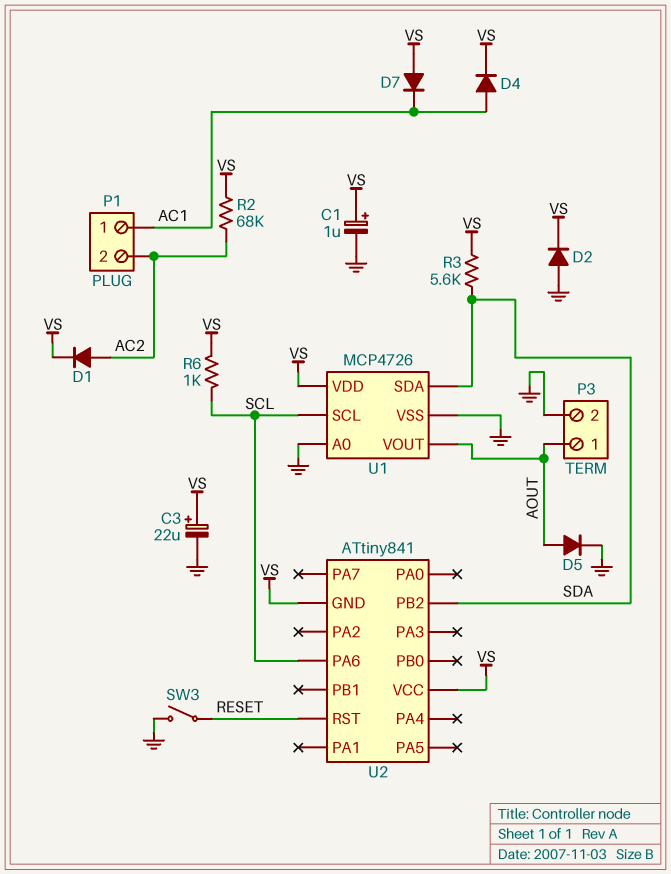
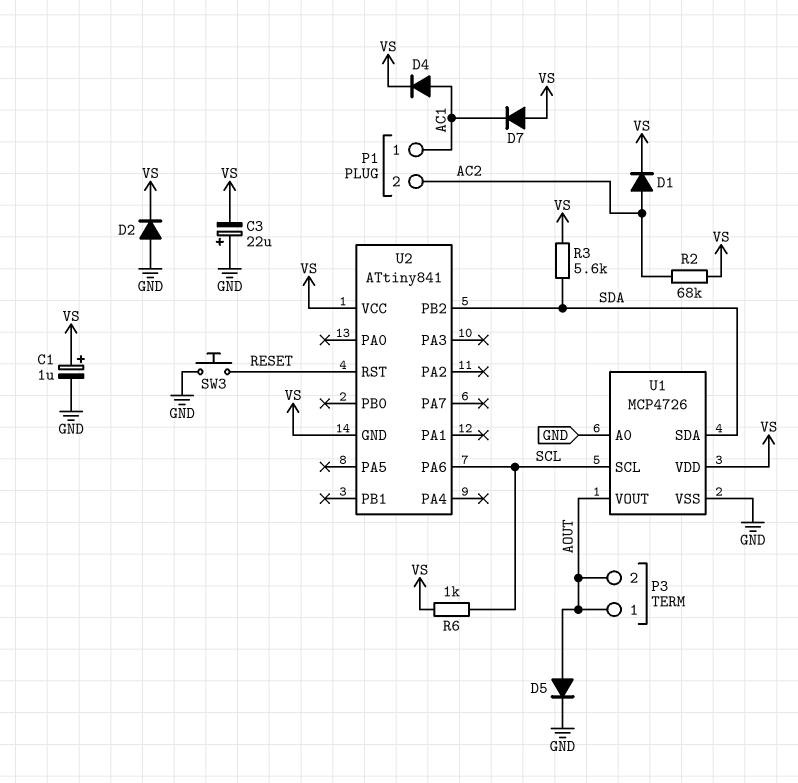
C3: 22uF (plus VS, minus GND) -> 22uF (plus GND, minus VS)
P3 pin 2: GND -> AOUT
SW3: switch (GND, RESET) -> button (GND, RESET)

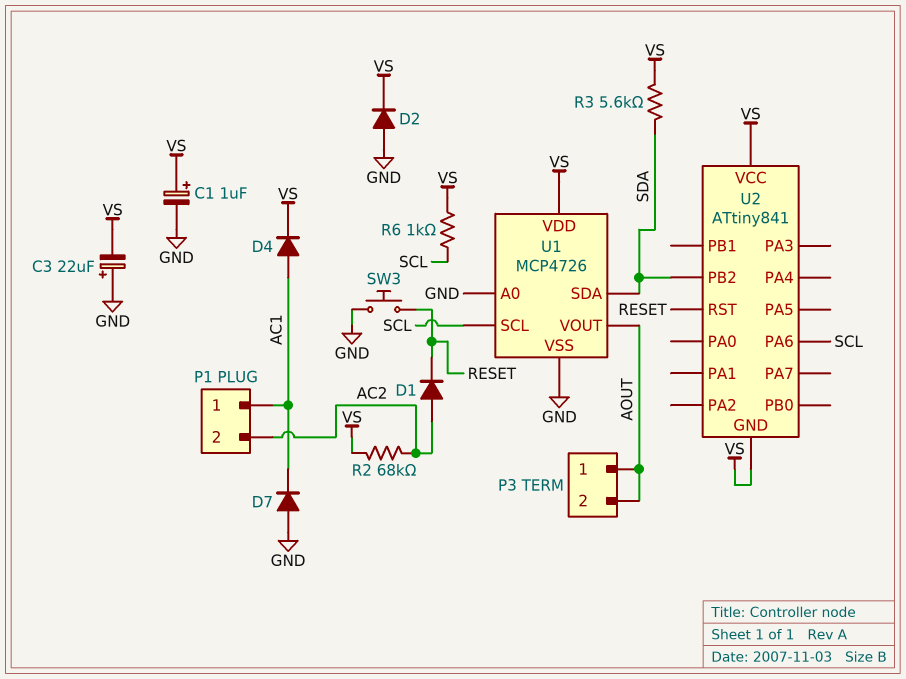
D1: diode (A AC2, K VS) -> diode (A AC2, K RESET)
D5: diode (A AOUT, K GND) -> none
D7: diode (A VS, K AC1) -> diode (A GND, K AC1)

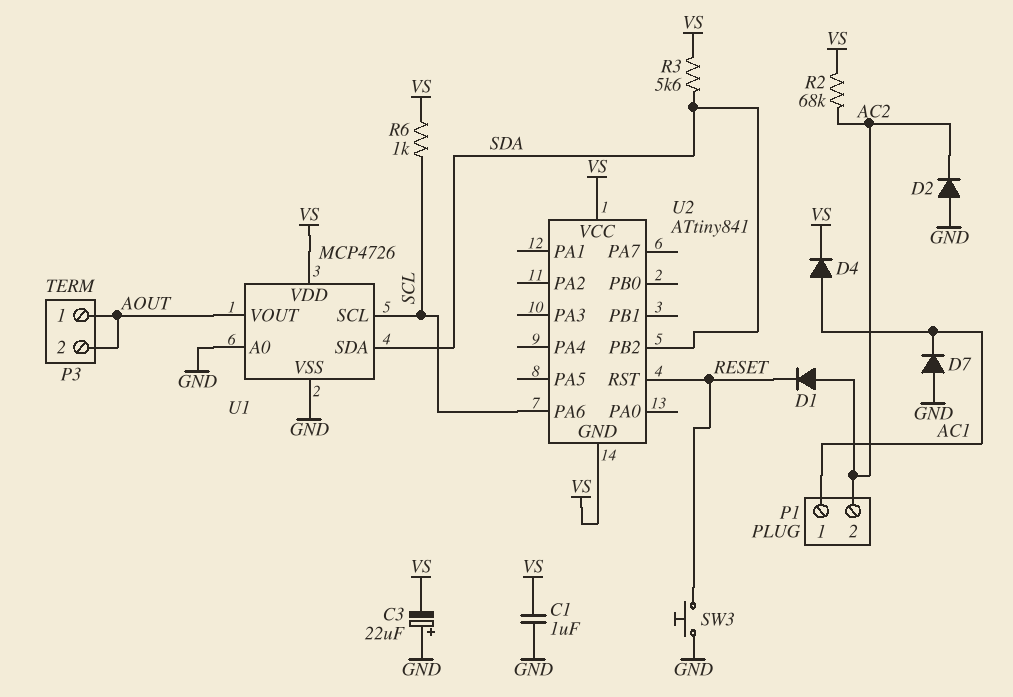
C1: 1uF (plus VS, minus GND) -> 1uF (GND, VS)
D2: diode (A GND, K VS) -> diode (A GND, K AC2)

